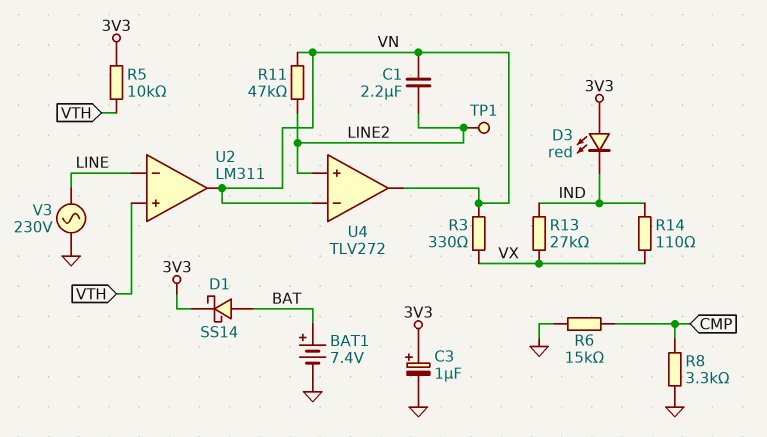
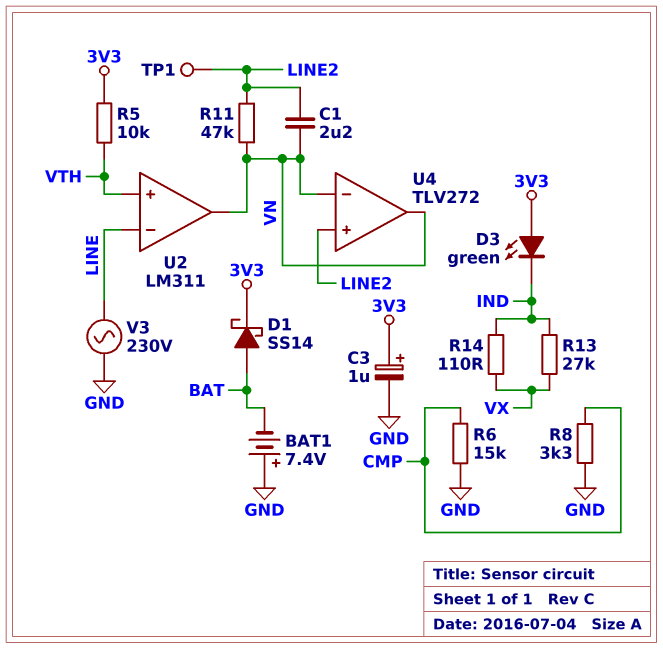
BAT1: 7.4V (plus BAT, minus GND) -> 7.4V (plus GND, minus BAT)
D3: LED red (A 3V3, K IND) -> LED green (A 3V3, K IND)
R3: 330 (VN, VX) -> none

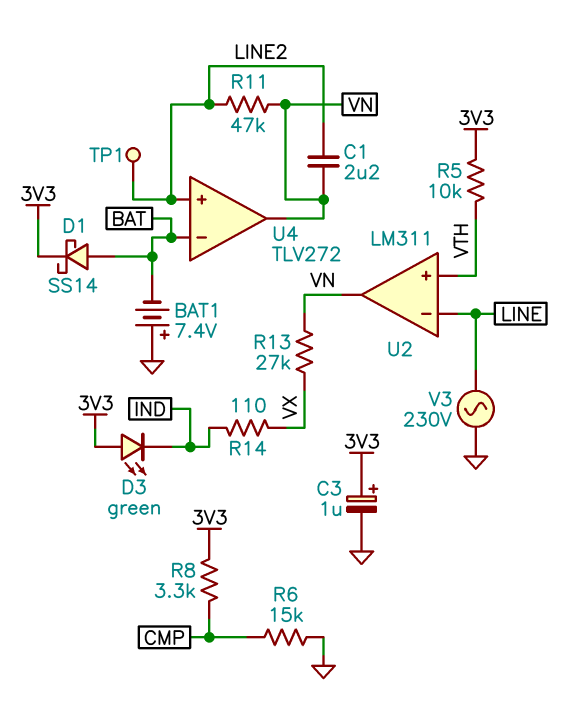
R8: 3.3k (CMP, GND) -> 3.3k (3V3, CMP)
R13: 27k (IND, VX) -> 27k (VN, VX)
U4 pin in-: VN -> BAT

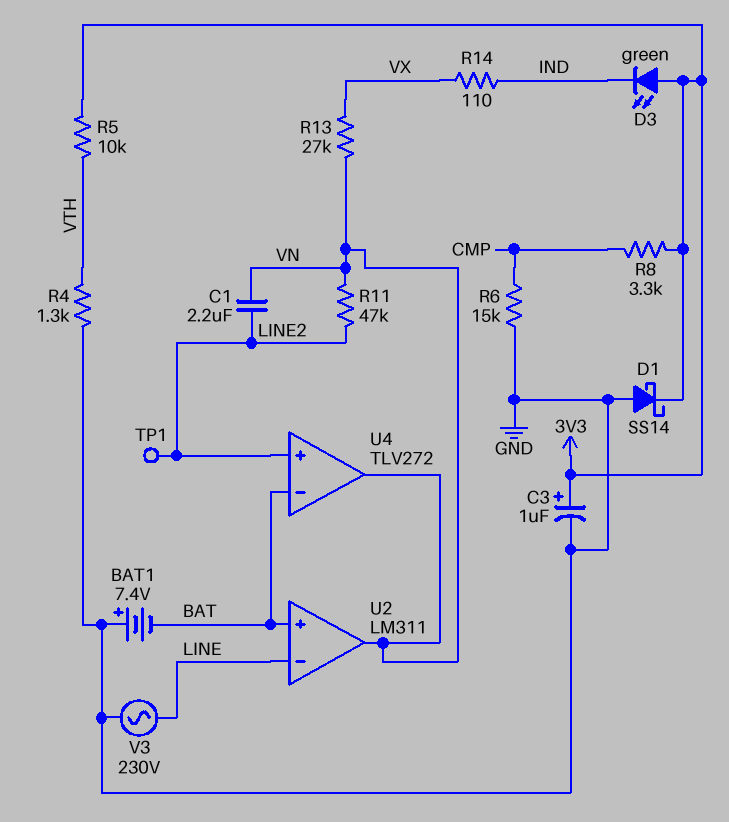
D1: schottky SS14 (A BAT, K 3V3) -> schottky SS14 (A GND, K 3V3)
R4: none -> 1.3k (GND, VTH)
U2 pin in+: VTH -> BAT

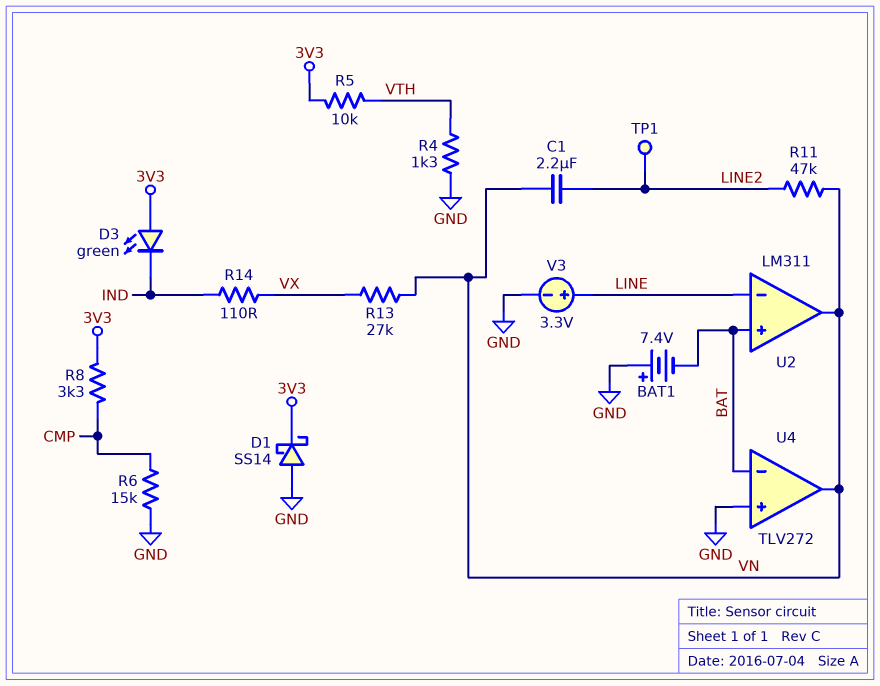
C3: 1uF (plus 3V3, minus GND) -> none
U4 pin in+: LINE2 -> GND
V3: AC 230V (GND, LINE) -> 3.3V (plus LINE, minus GND)

